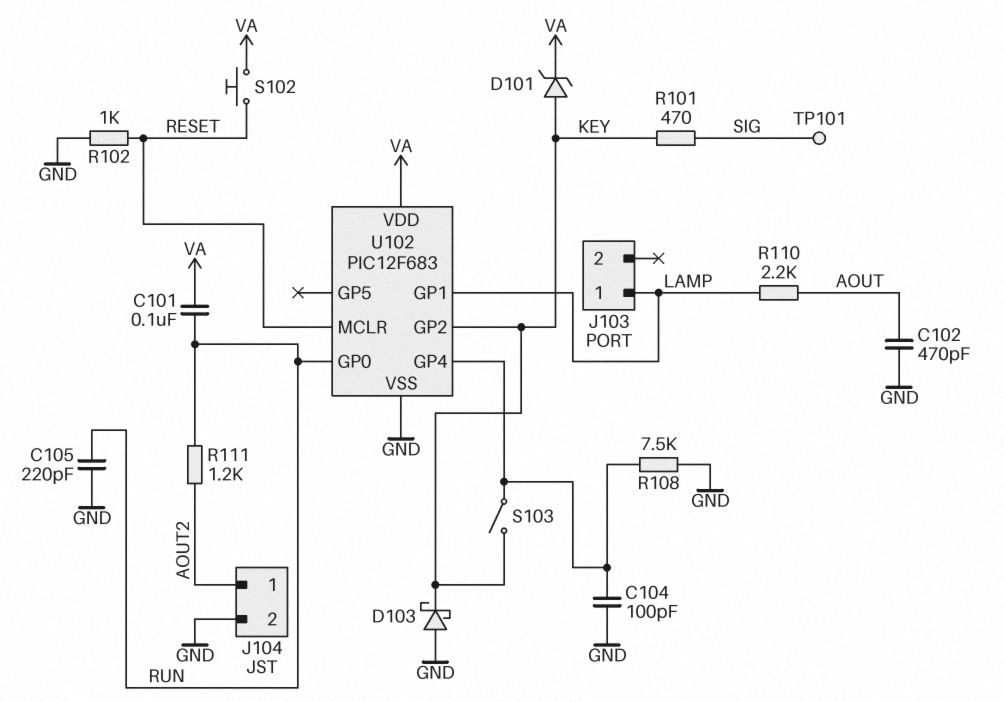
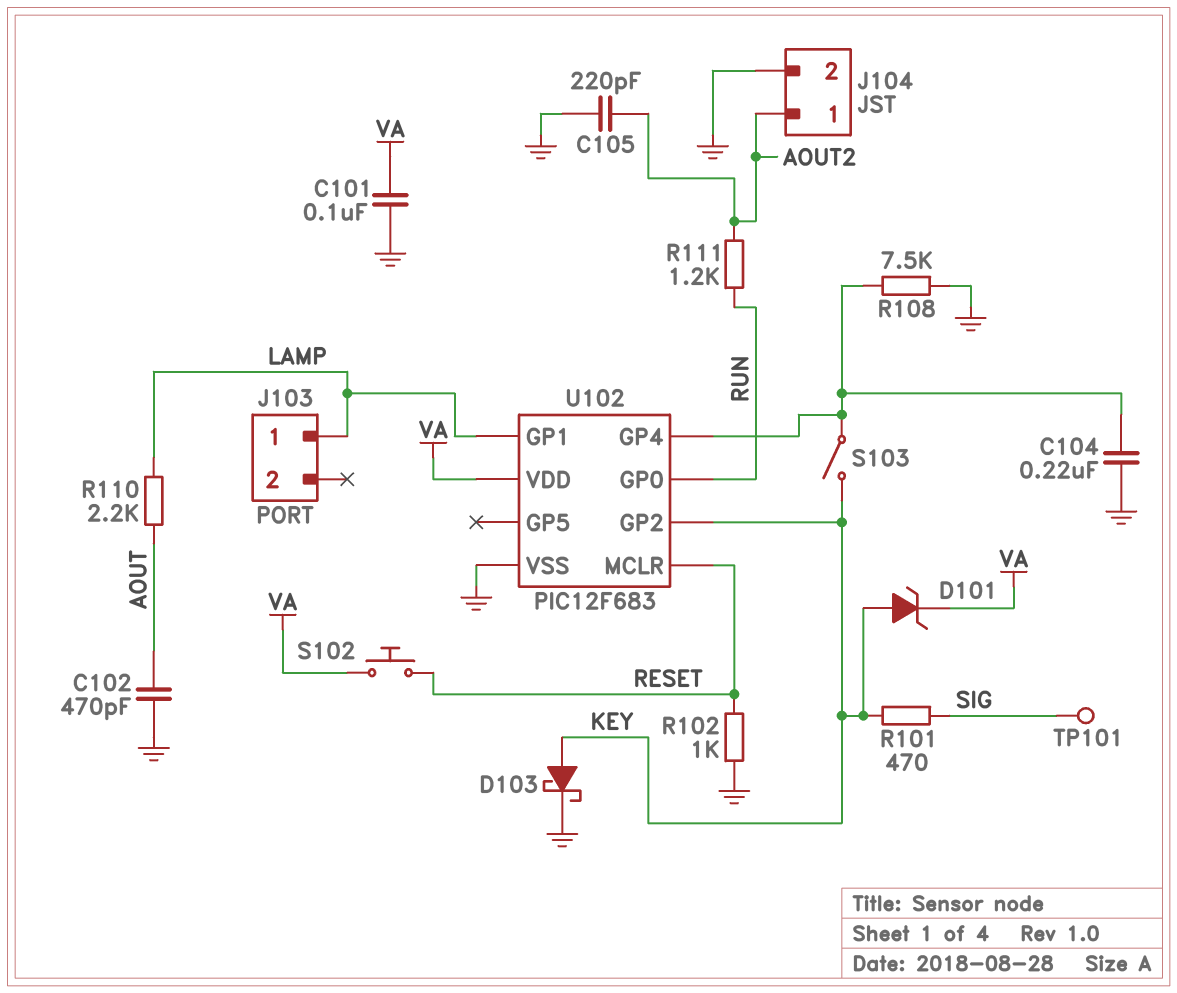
C101: 100nF (RUN, VA) -> 100nF (GND, VA)
C104: 100pF (GND, U102/GP4) -> 220nF (GND, U102/GP4)
C105: 220pF (GND, RUN) -> 220pF (AOUT2, GND)
D103: schottky (A GND, K KEY) -> schottky (A KEY, K GND)

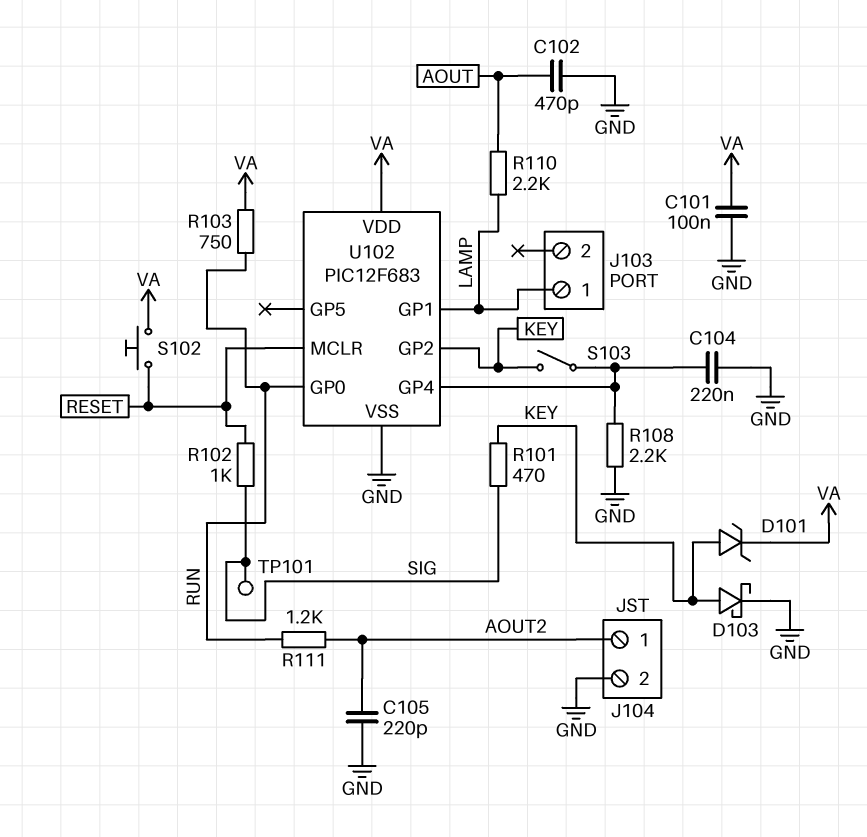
R102: 1k (GND, RESET) -> 1k (RESET, SIG)
R103: none -> 750 (RUN, VA)
R108: 7.5k (GND, U102/GP4) -> 2.2k (GND, U102/GP4)

